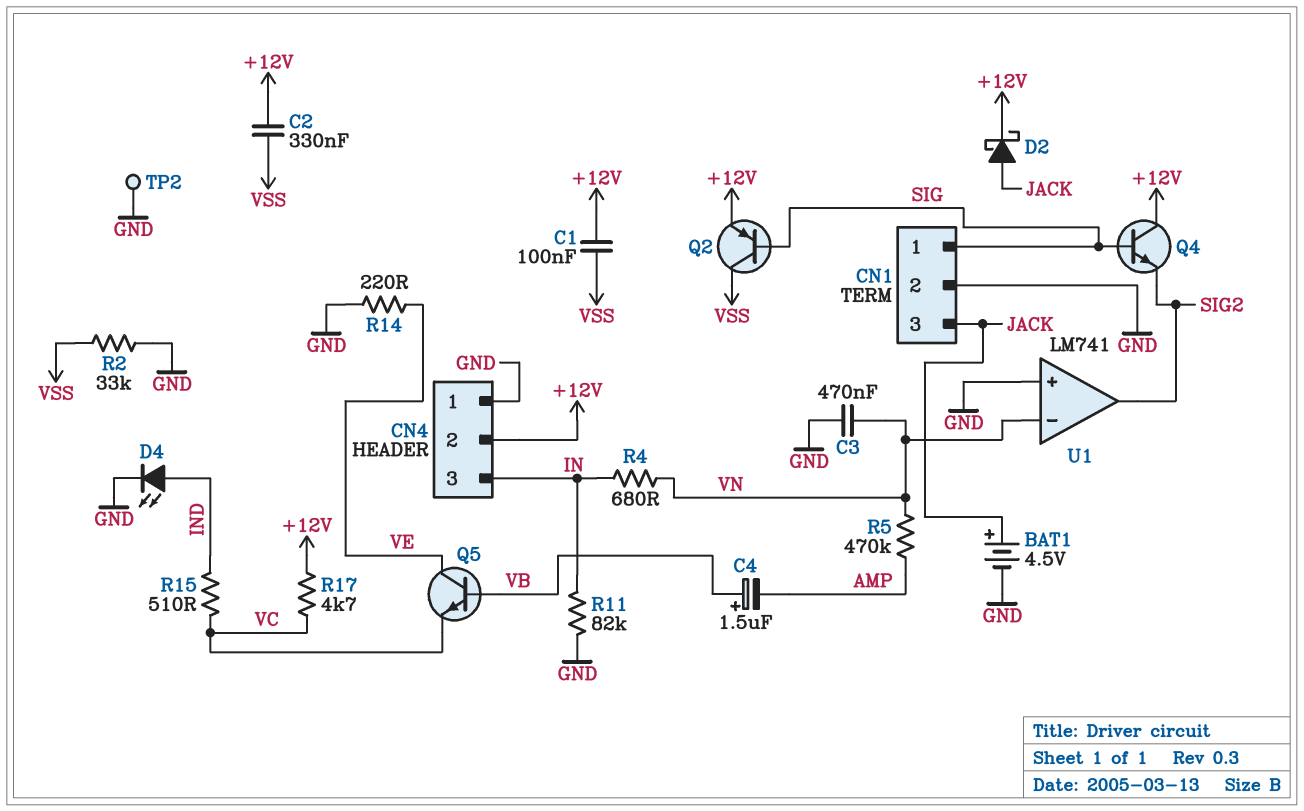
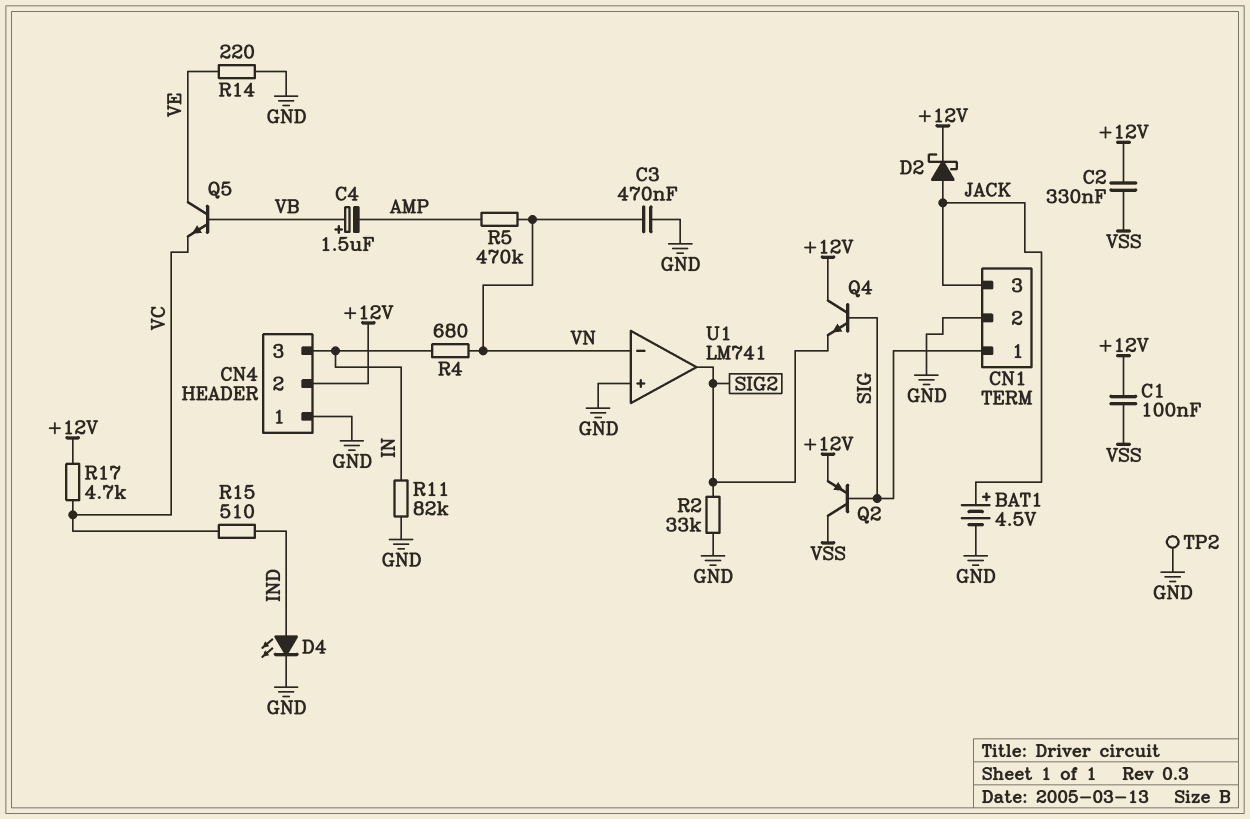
R2: 33k (GND, VSS) -> 33k (GND, SIG2)

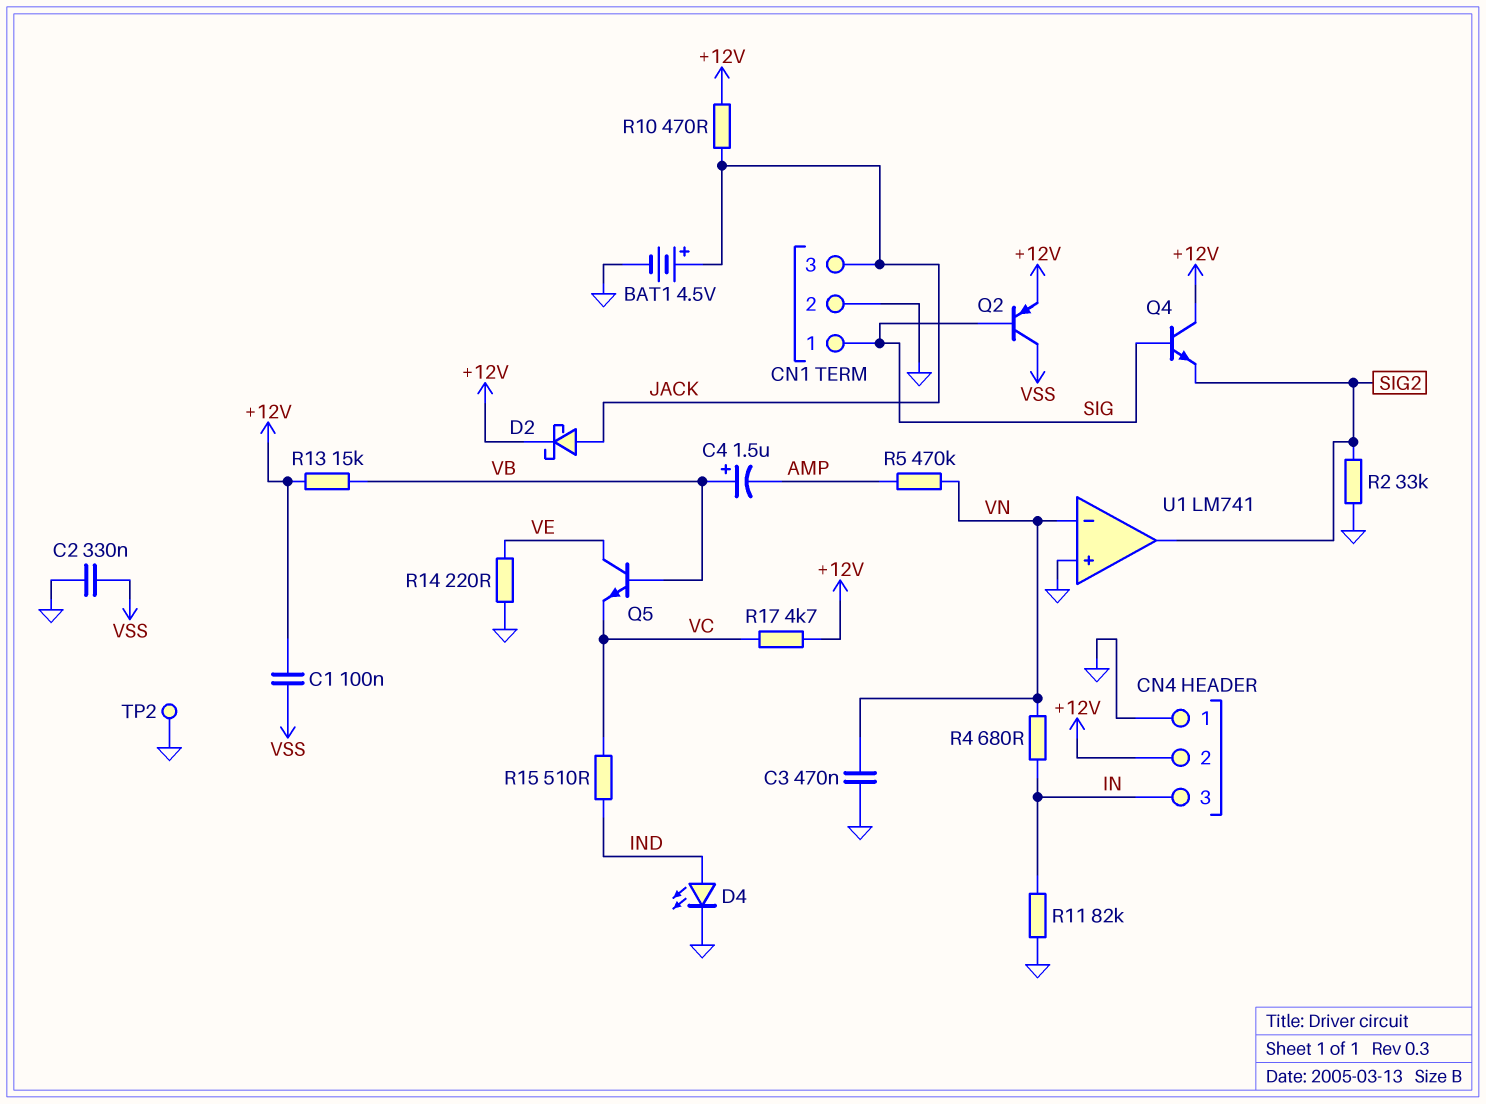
C2: 330nF (+12V, VSS) -> 330nF (GND, VSS)
R10: none -> 470 (+12V, JACK)
R13: none -> 15k (+12V, VB)

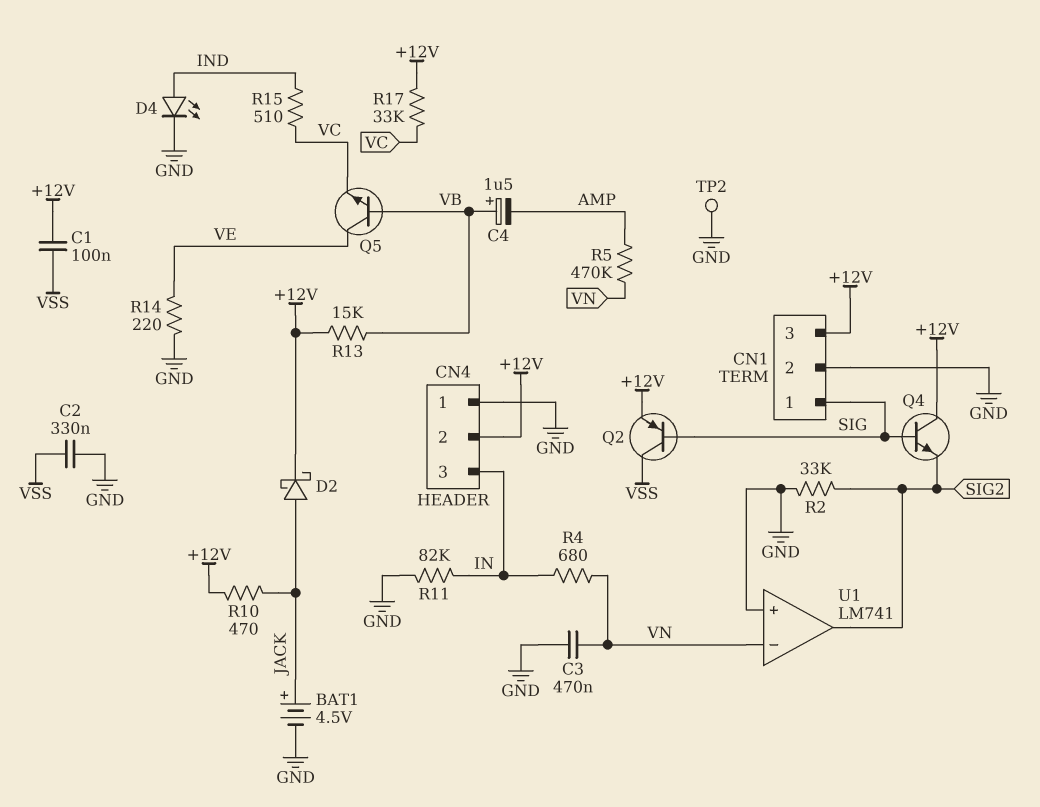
CN1 pin 3: JACK -> +12V
R17: 4.7k (+12V, VC) -> 33k (+12V, VC)

